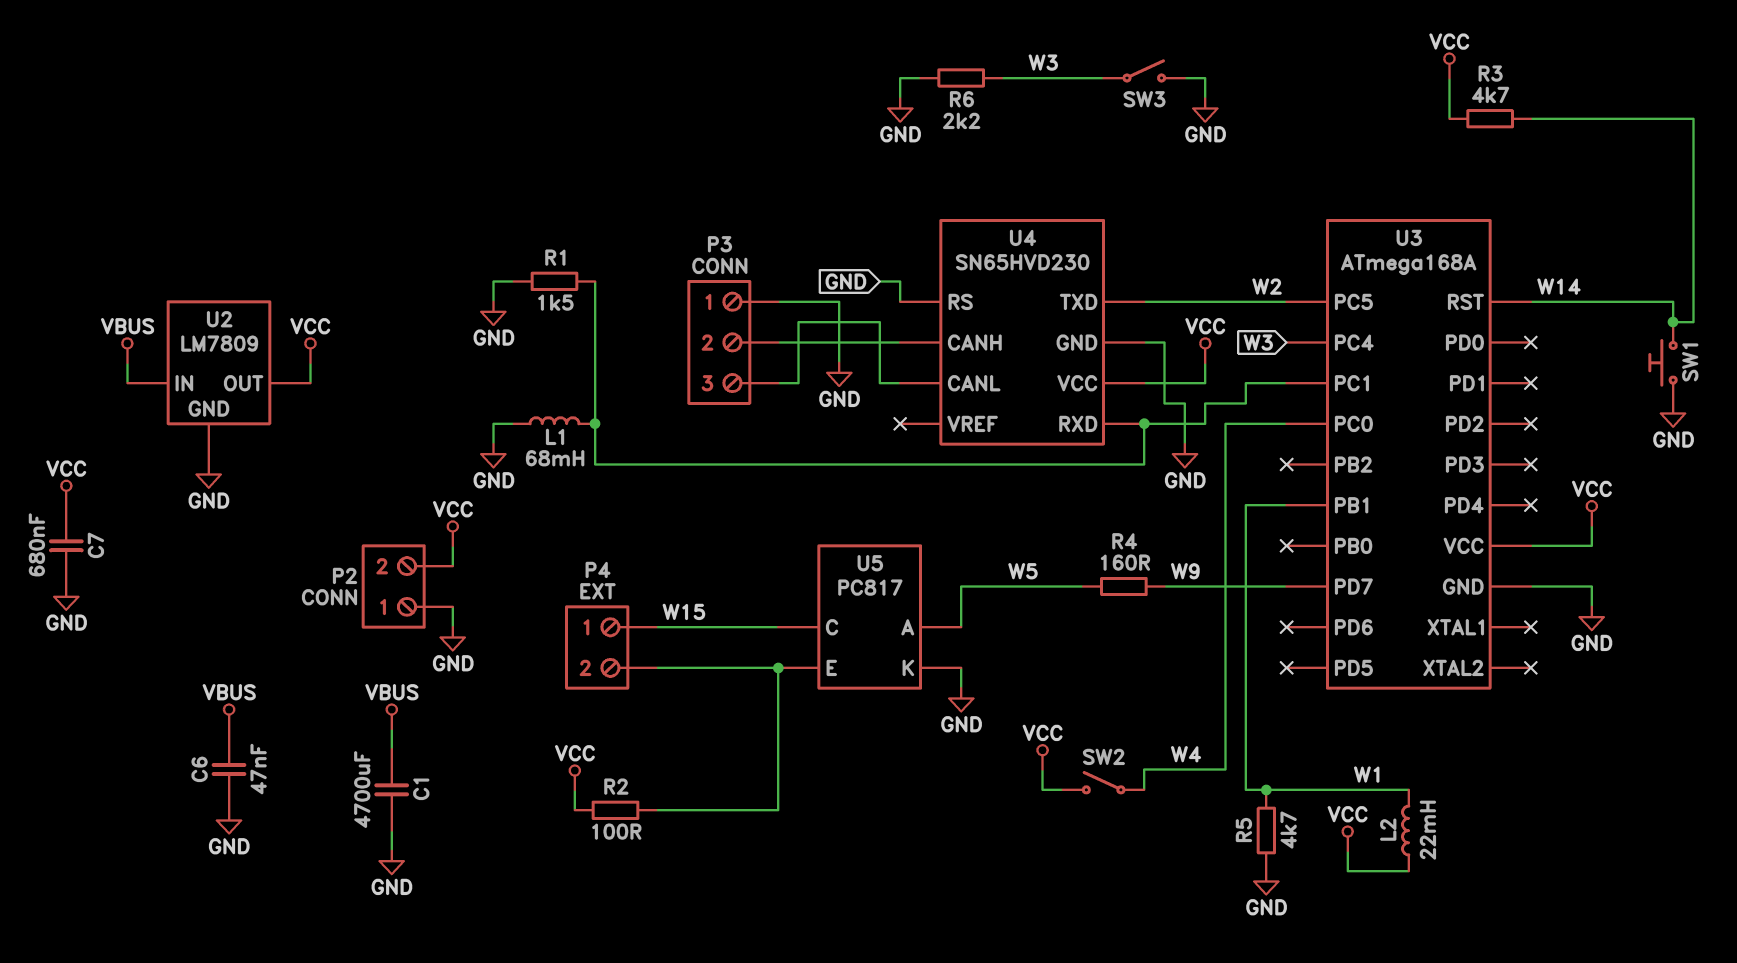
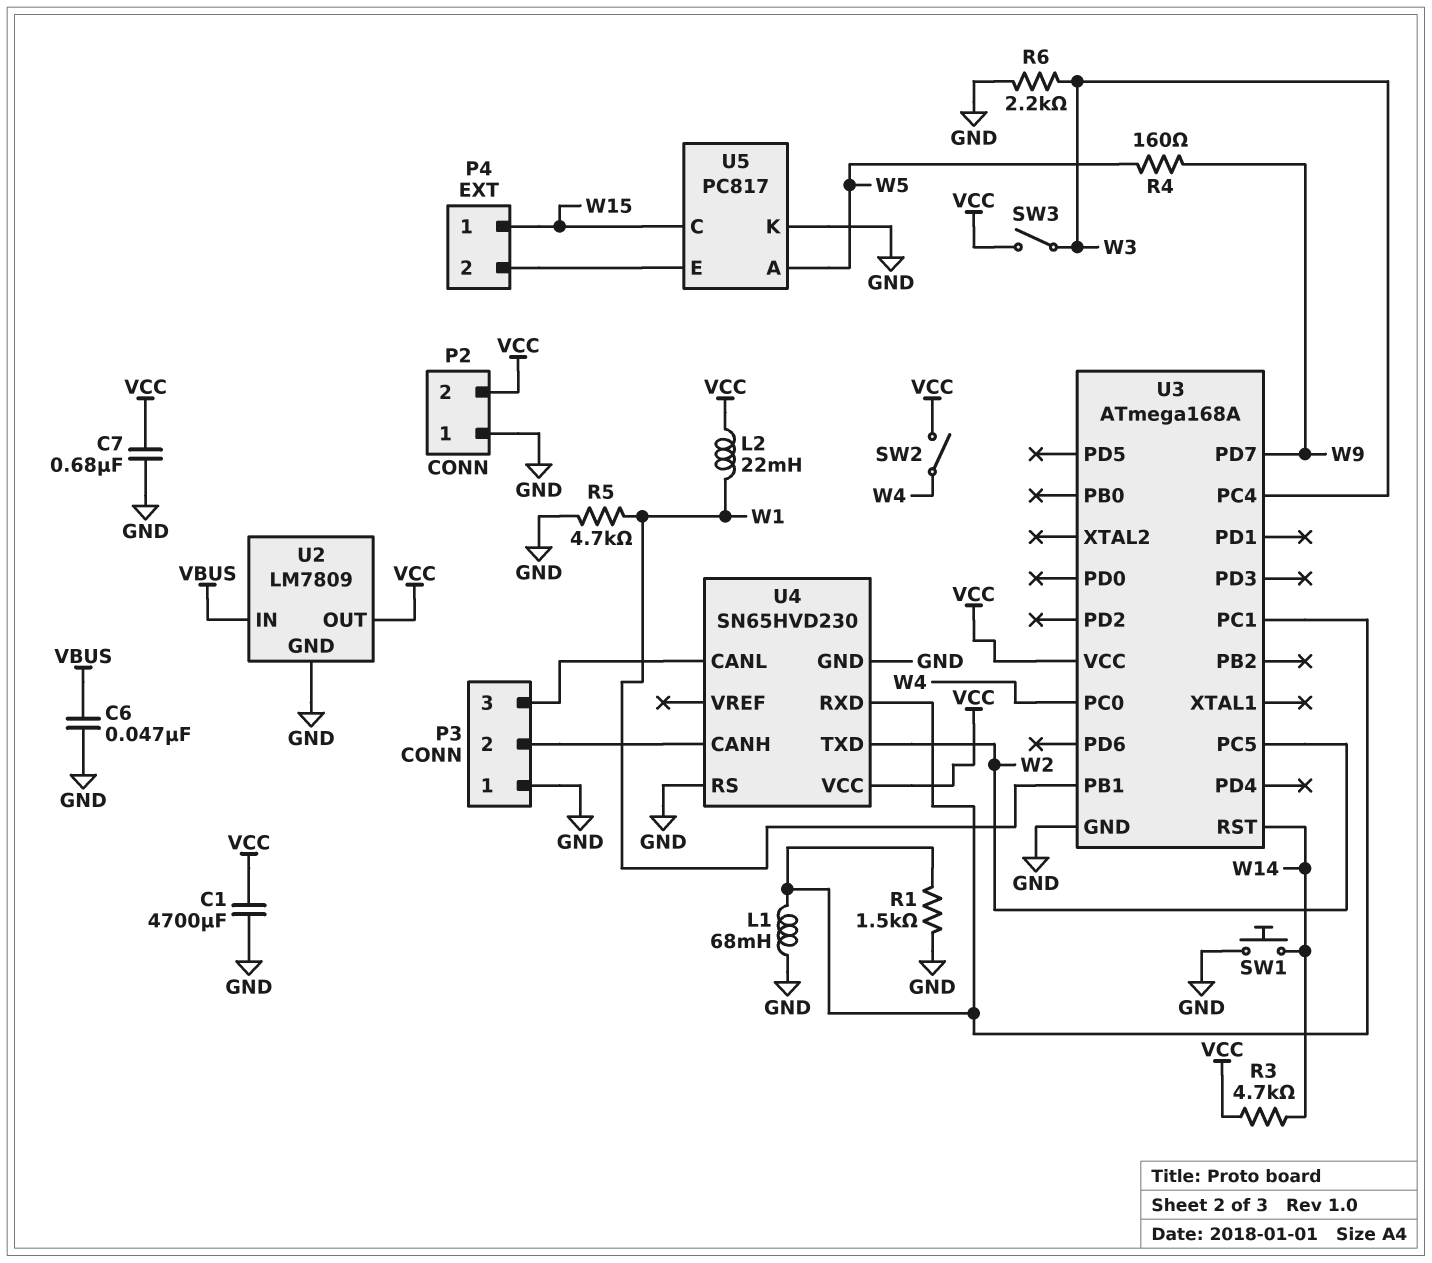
C1: 4700uF (GND, VBUS) -> 4700uF (GND, VCC)
R2: 100 (P4/2, VCC) -> none
SW3: switch (GND, W3) -> switch (VCC, W3)

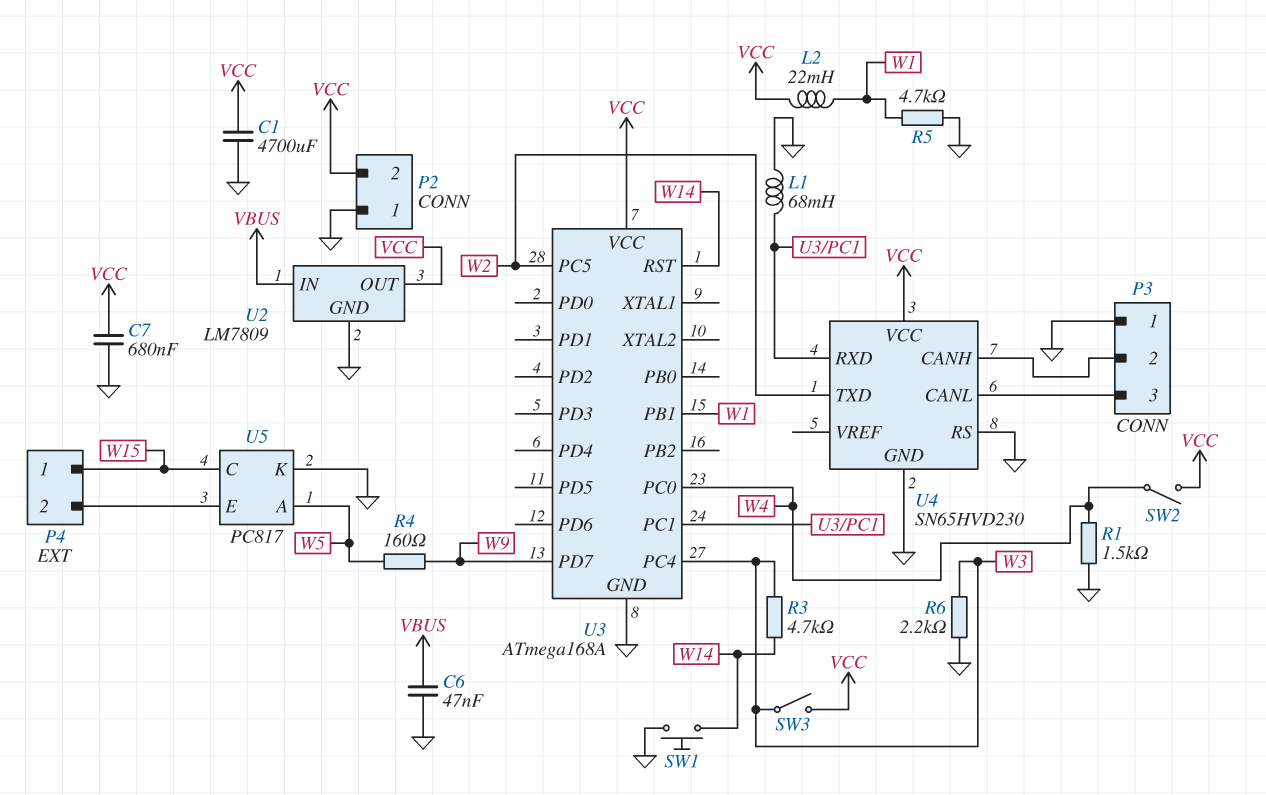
R1: 1.5k (GND, U3/PC1) -> 1.5k (GND, W4)
R3: 4.7k (VCC, W14) -> 4.7k (W3, W14)

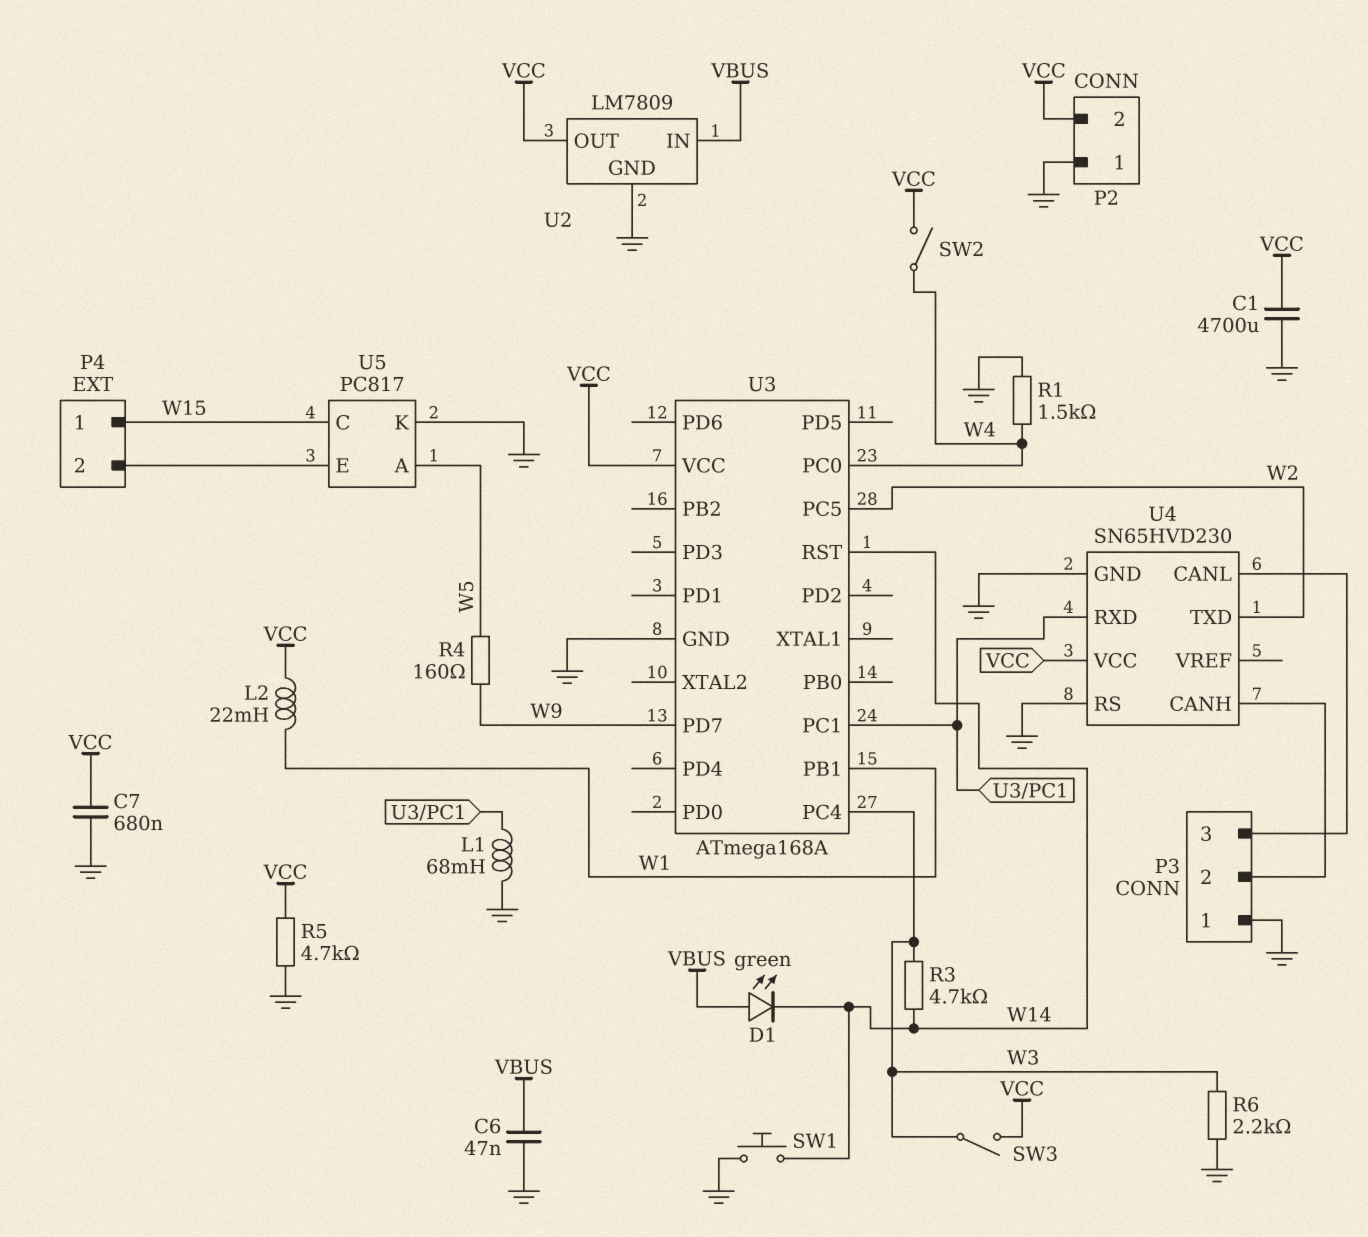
D1: none -> LED green (A VBUS, K W14)
R5: 4.7k (GND, W1) -> 4.7k (GND, VCC)

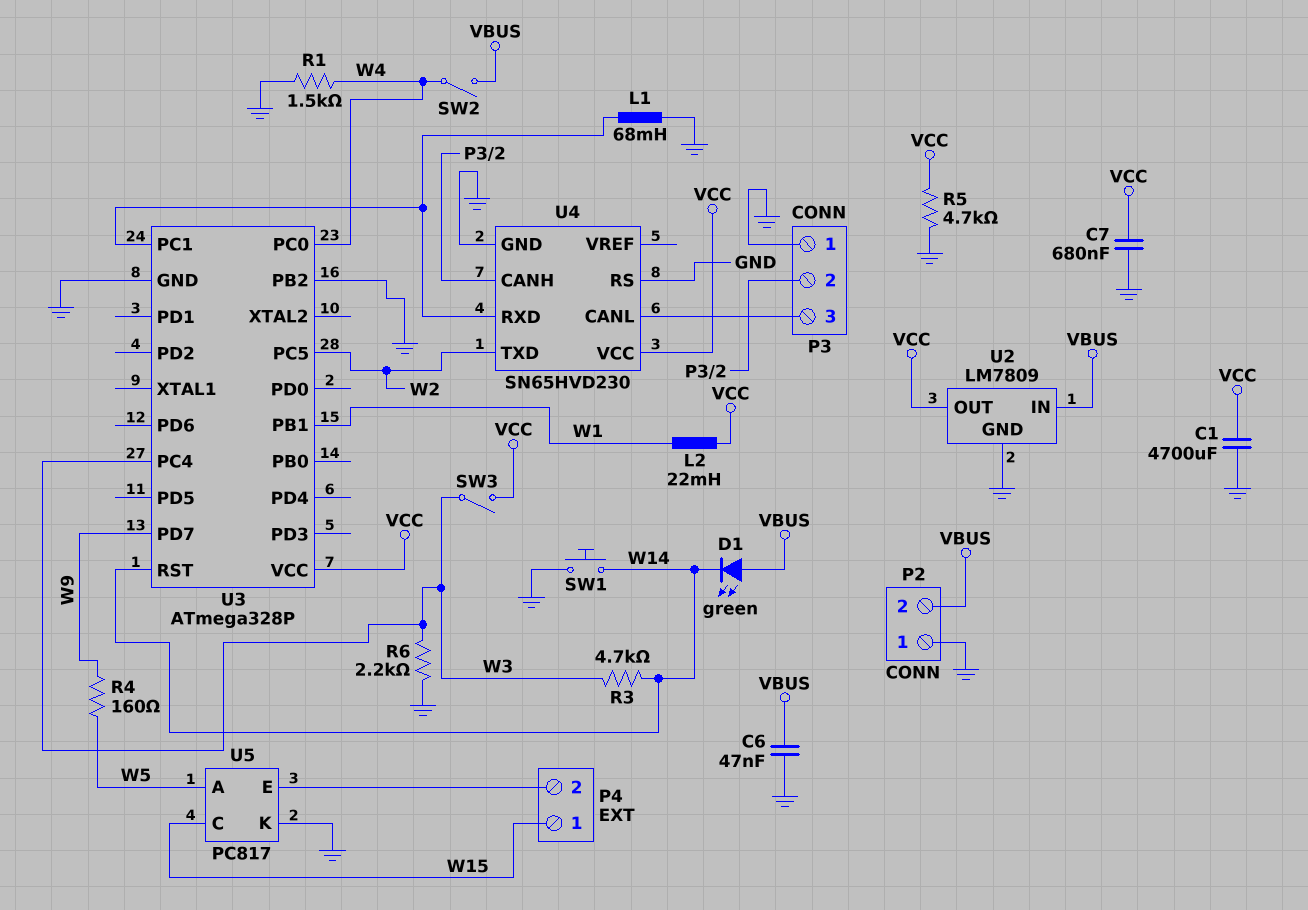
P2 pin 2: VCC -> VBUS
SW2: switch (VCC, W4) -> switch (VBUS, W4)
U3: ATmega168A -> ATmega328P
U3 pin PB2: none -> GND

